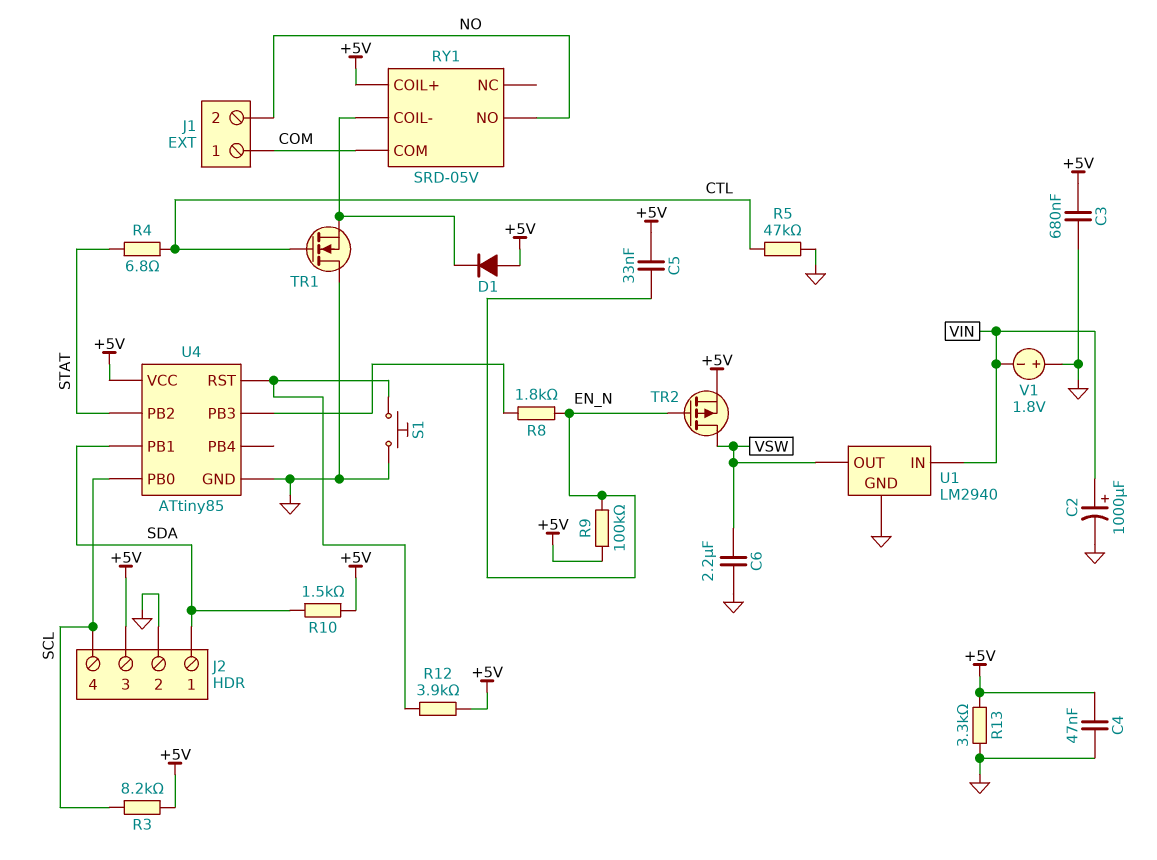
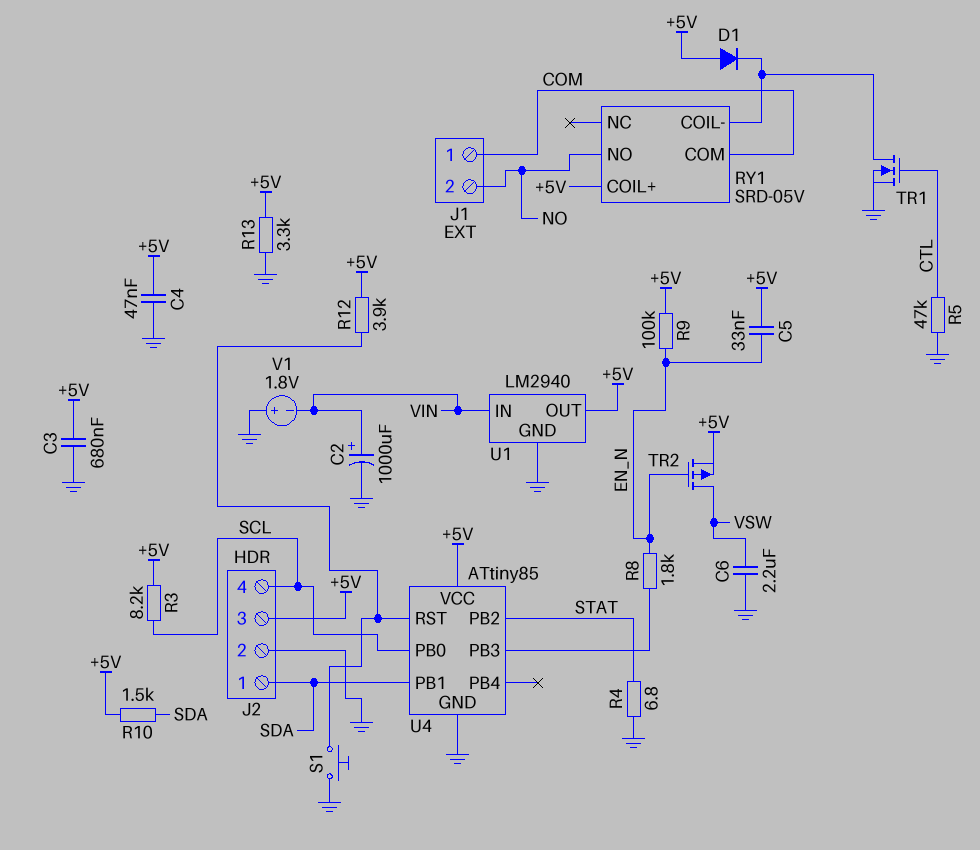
R4: 6.8 (CTL, STAT) -> 6.8 (GND, STAT)
TR1: NMOS (G CTL, D GND, S RY1/COIL-) -> NMOS (G CTL, D RY1/COIL-, S GND)
U1 pin OUT: VSW -> +5V

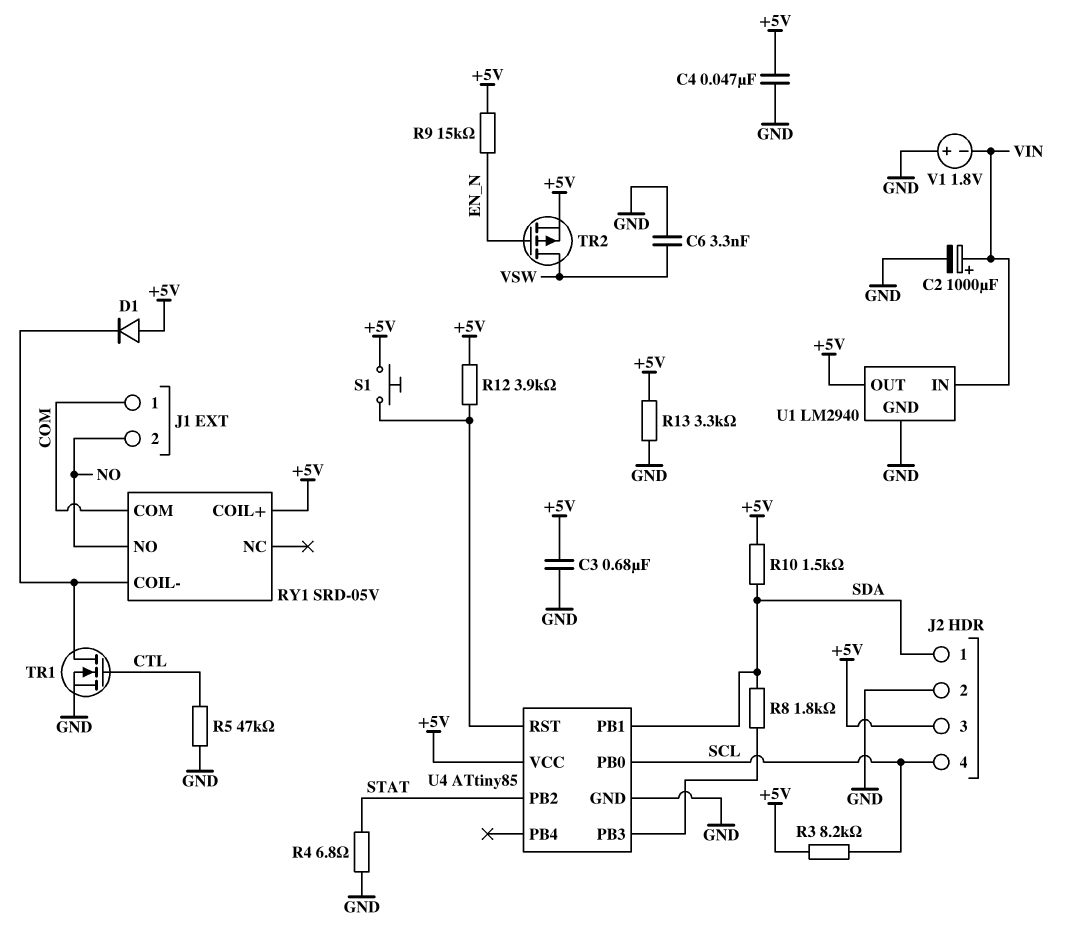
C5: 33nF (+5V, EN_N) -> none
C6: 2.2uF (GND, VSW) -> 3.3nF (GND, VSW)
R8: 1.8k (EN_N, U4/PB3) -> 1.8k (SDA, U4/PB3)
R9: 100k (+5V, EN_N) -> 15k (+5V, EN_N)
S1: button (GND, U4/RST) -> button (+5V, U4/RST)

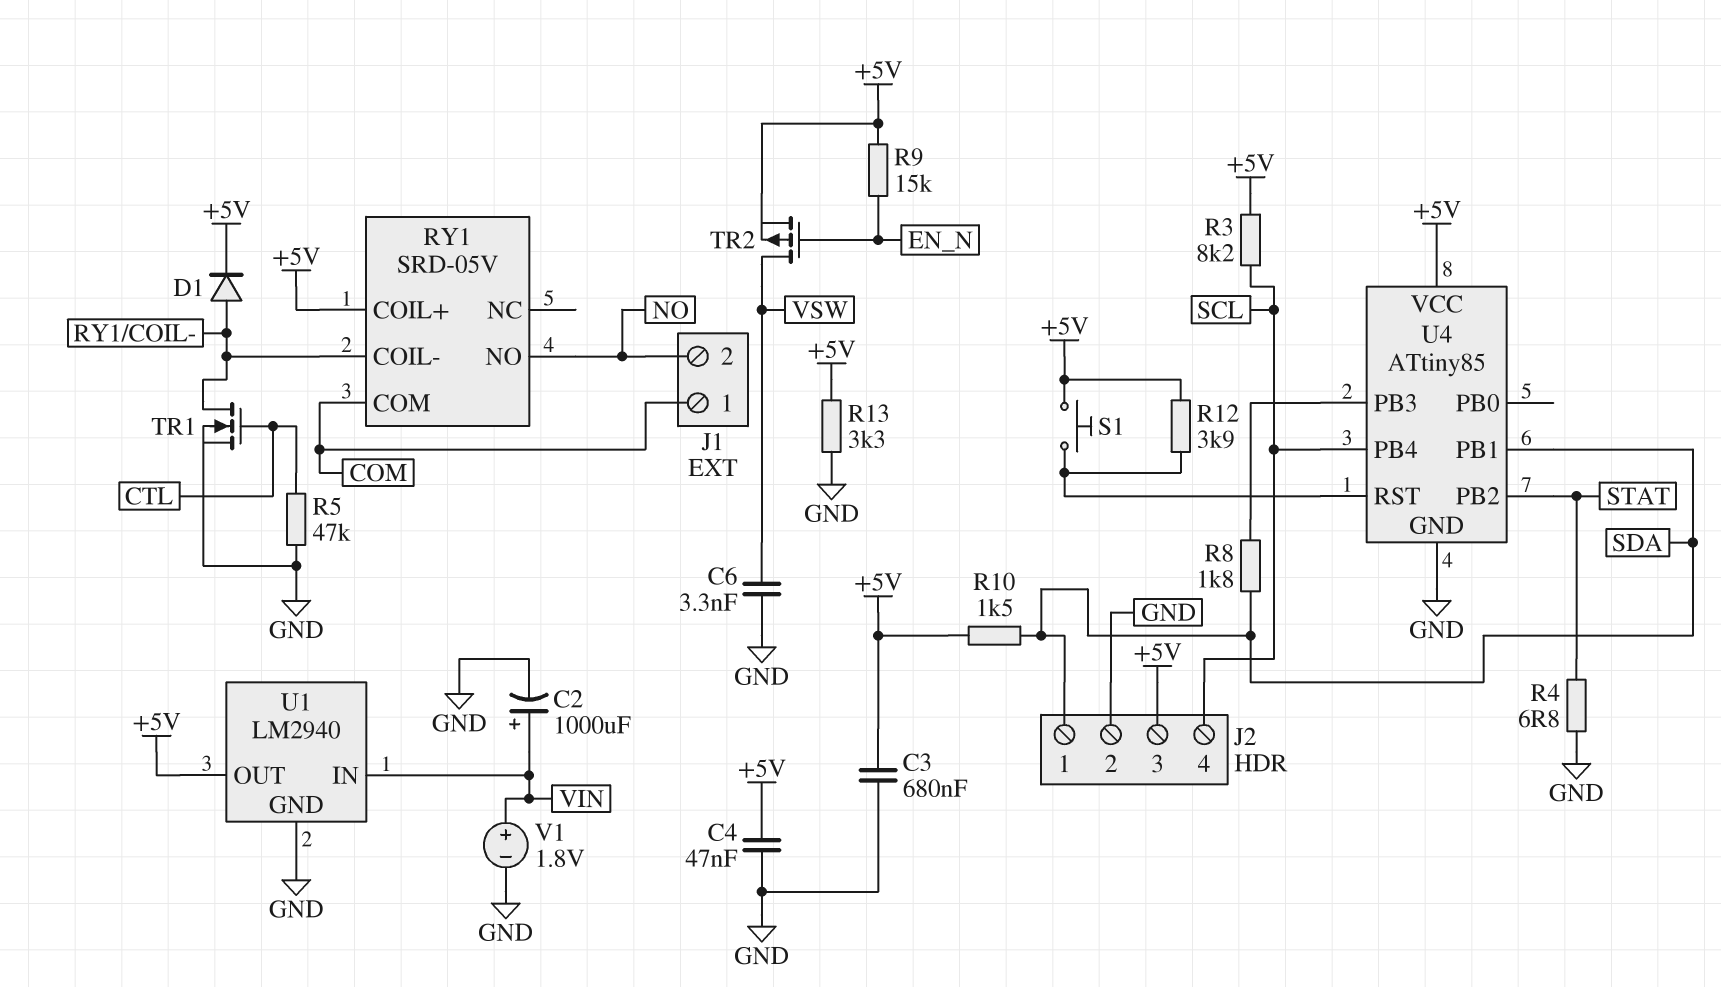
D1: diode (A +5V, K RY1/COIL-) -> diode (A RY1/COIL-, K +5V)
U4 pin PB0: SCL -> none
U4 pin PB4: none -> SCL
V1: 1.8V (plus GND, minus VIN) -> 1.8V (plus VIN, minus GND)

